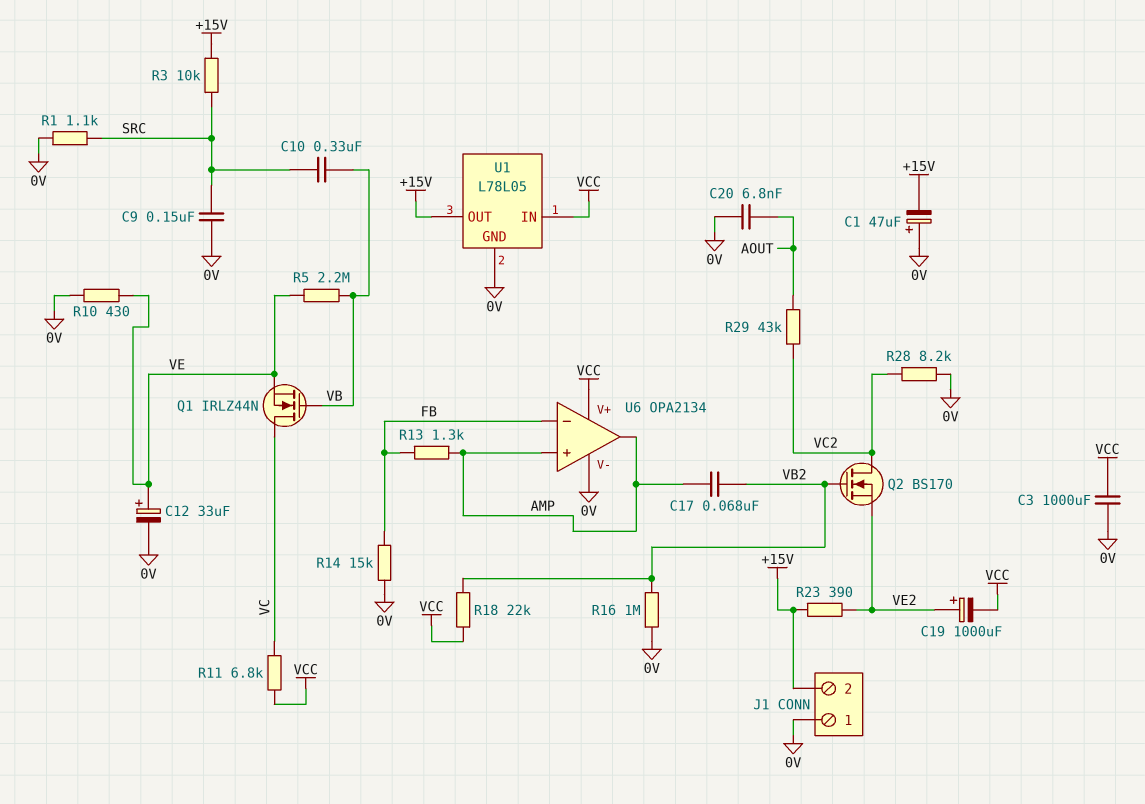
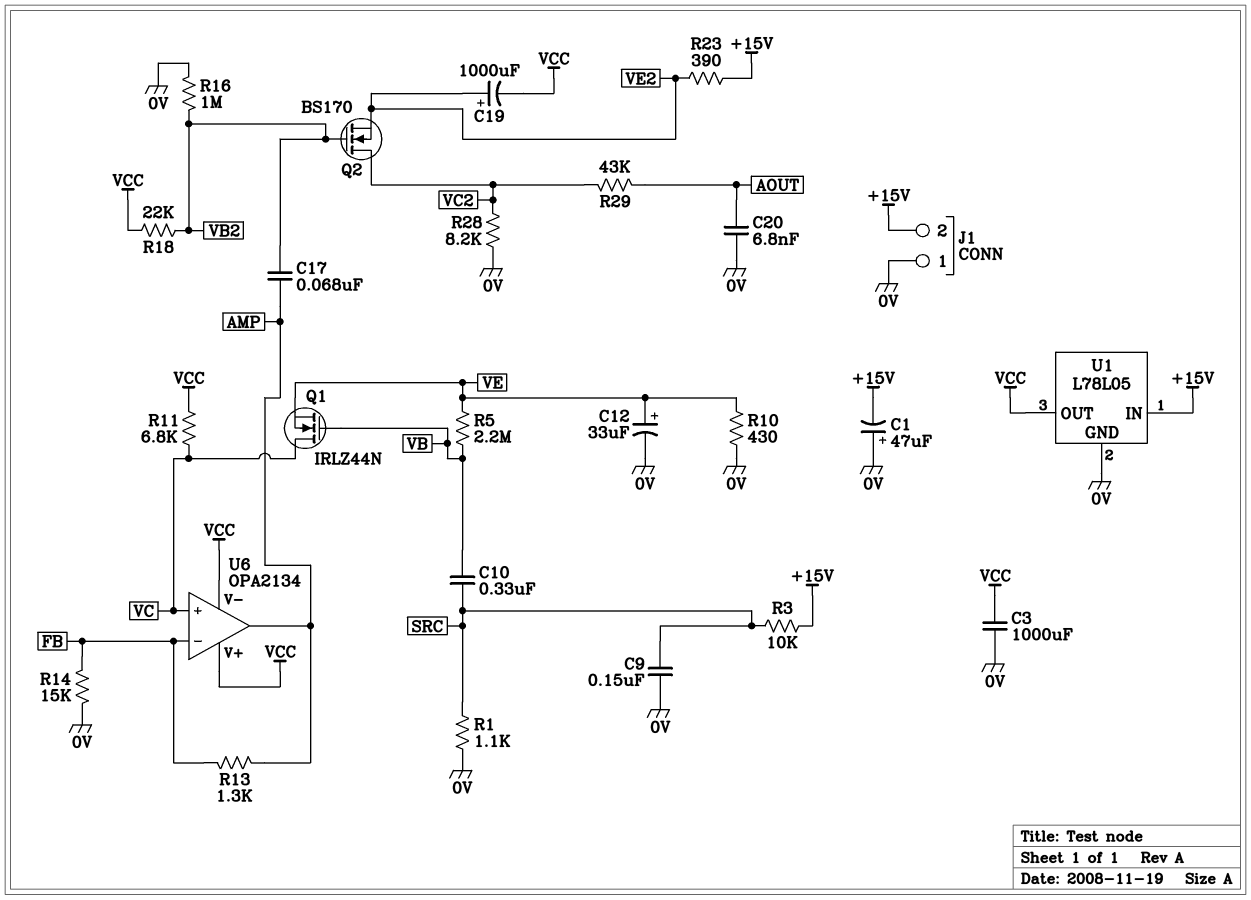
U1 pin IN: VCC -> +15V
U1 pin OUT: +15V -> VCC
U6 pin V-: 0V -> VCC
U6 pin in+: AMP -> VC

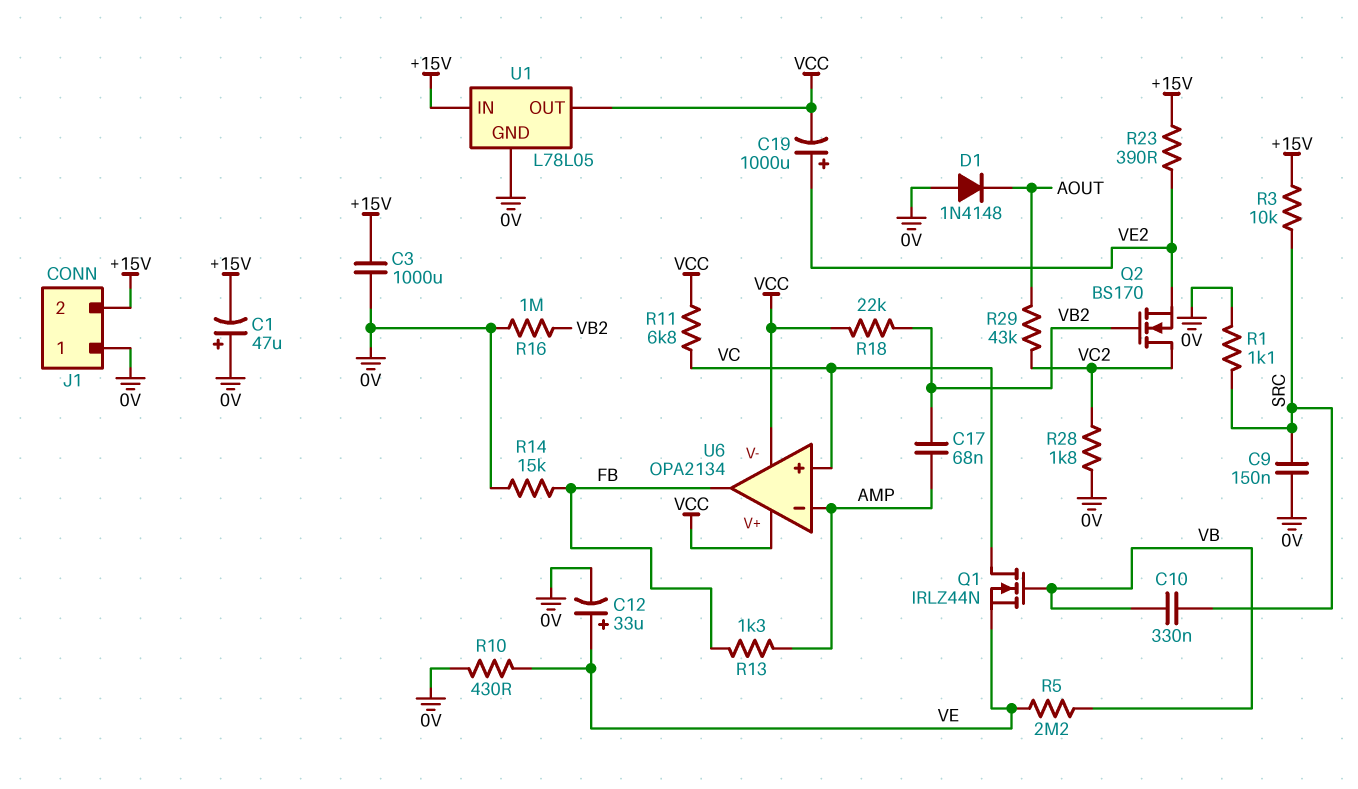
C3: 1000uF (0V, VCC) -> 1000uF (+15V, 0V)
C20: 6.8nF (0V, AOUT) -> none
D1: none -> diode 1N4148 (A 0V, K AOUT)
R28: 8.2k (0V, VC2) -> 1.8k (0V, VC2)
U6 pin in-: FB -> AMP
U6 pin out: AMP -> FB

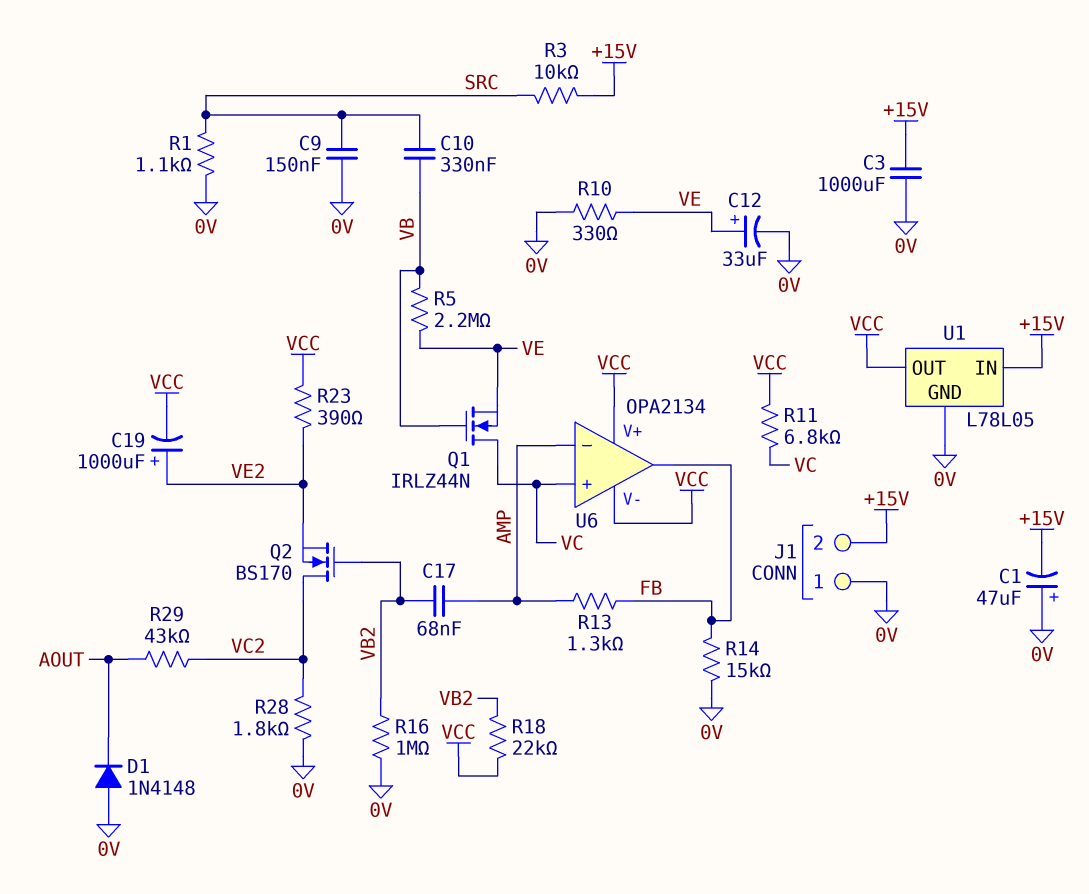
R10: 430 (0V, VE) -> 330 (0V, VE)
R23: 390 (+15V, VE2) -> 390 (VCC, VE2)

